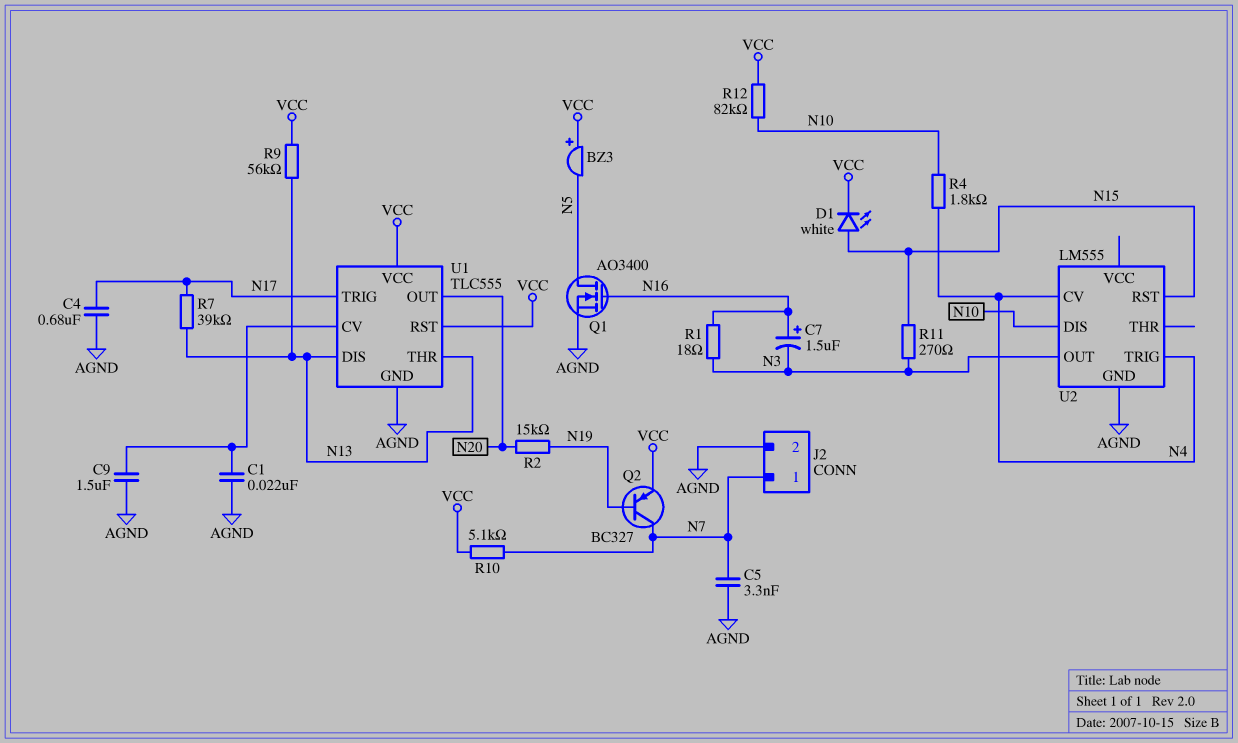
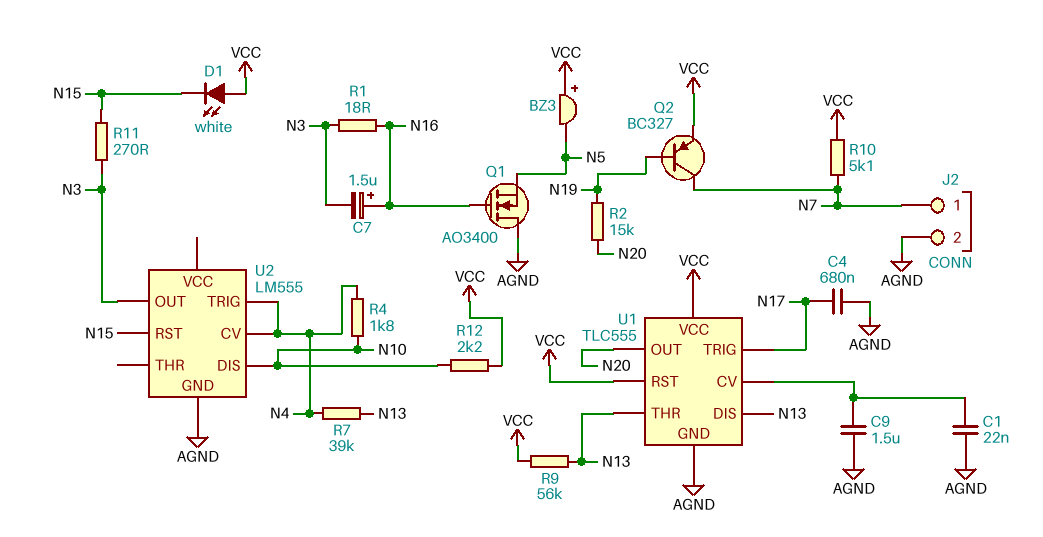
C5: 3.3nF (AGND, N7) -> none
D1: LED white (A N15, K VCC) -> LED white (A VCC, K N15)
Q1: NMOS AO3400 (G N16, D N5, S AGND) -> NMOS AO3400 (G N16, D AGND, S N5)
R7: 39k (N13, N17) -> 39k (N4, N13)
R12: 82k (N10, VCC) -> 2.2k (N10, VCC)

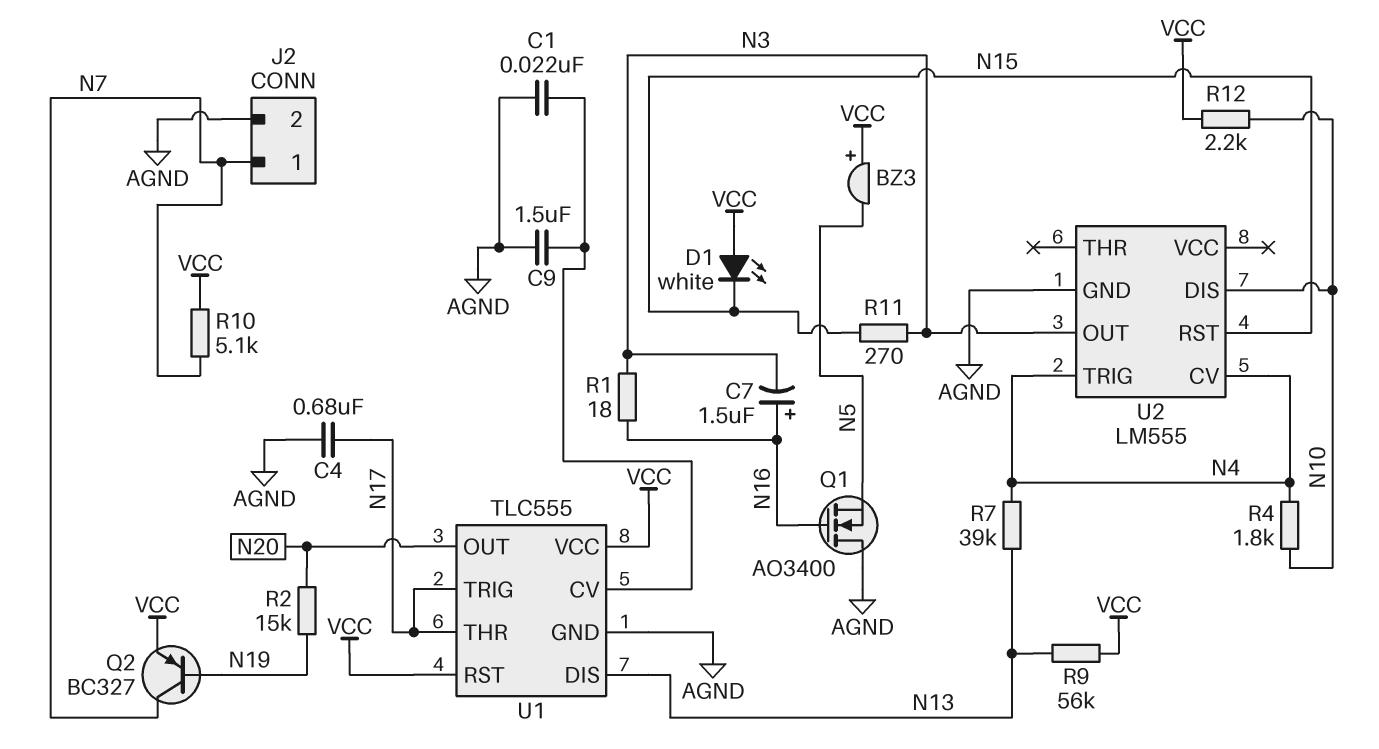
U1 pin THR: N13 -> N17

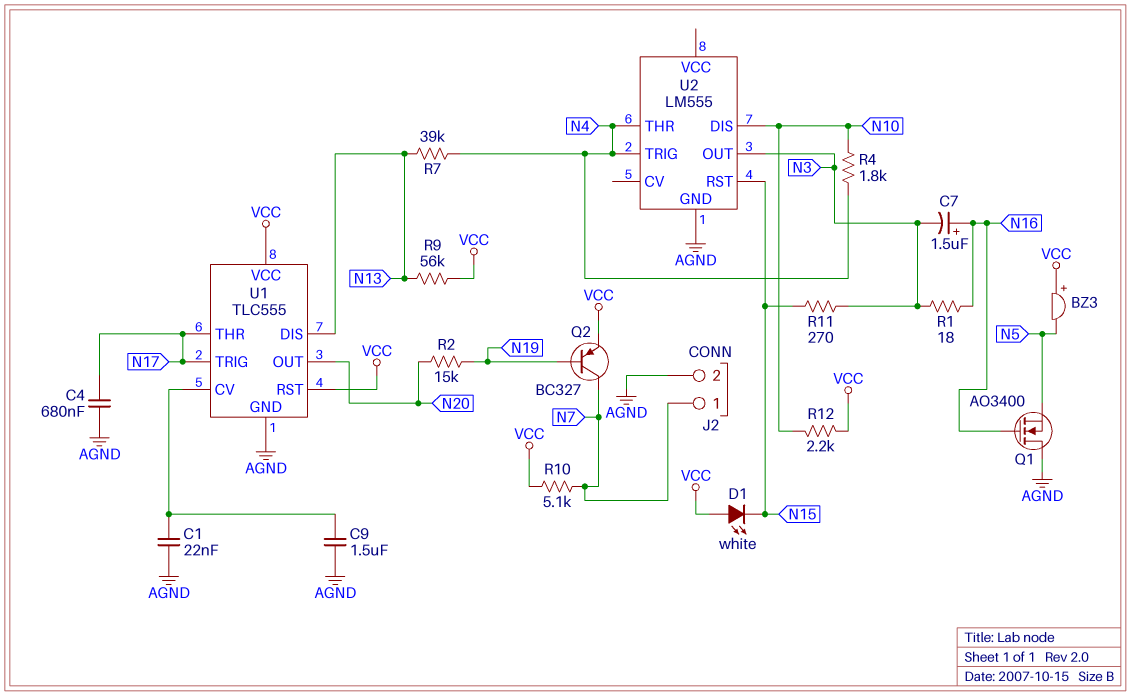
U2 pin CV: N4 -> none
U2 pin THR: none -> N4

